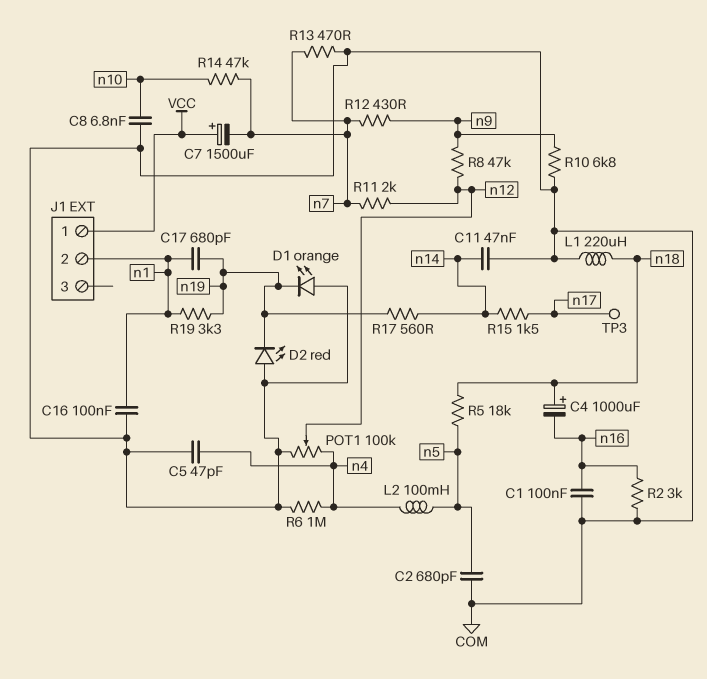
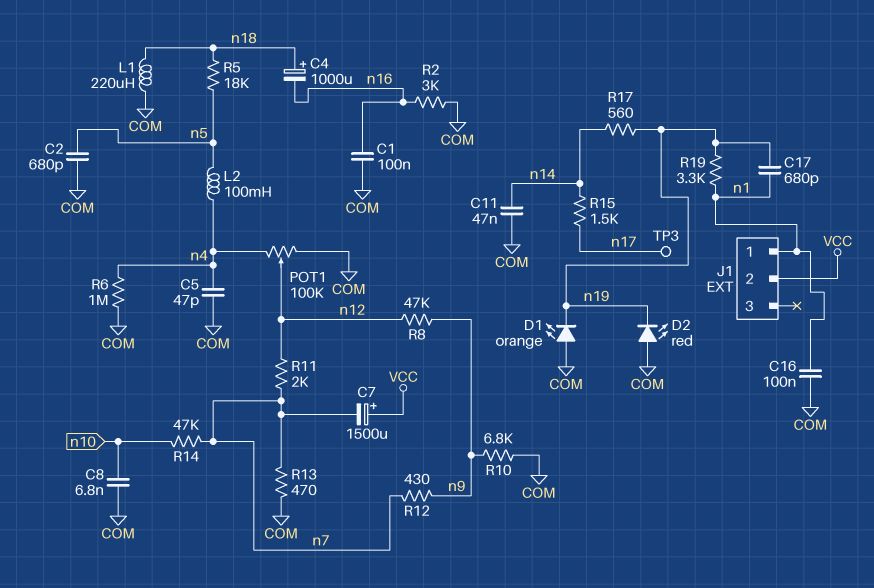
J1 pin 1: VCC -> n1
J1 pin 2: n1 -> VCC

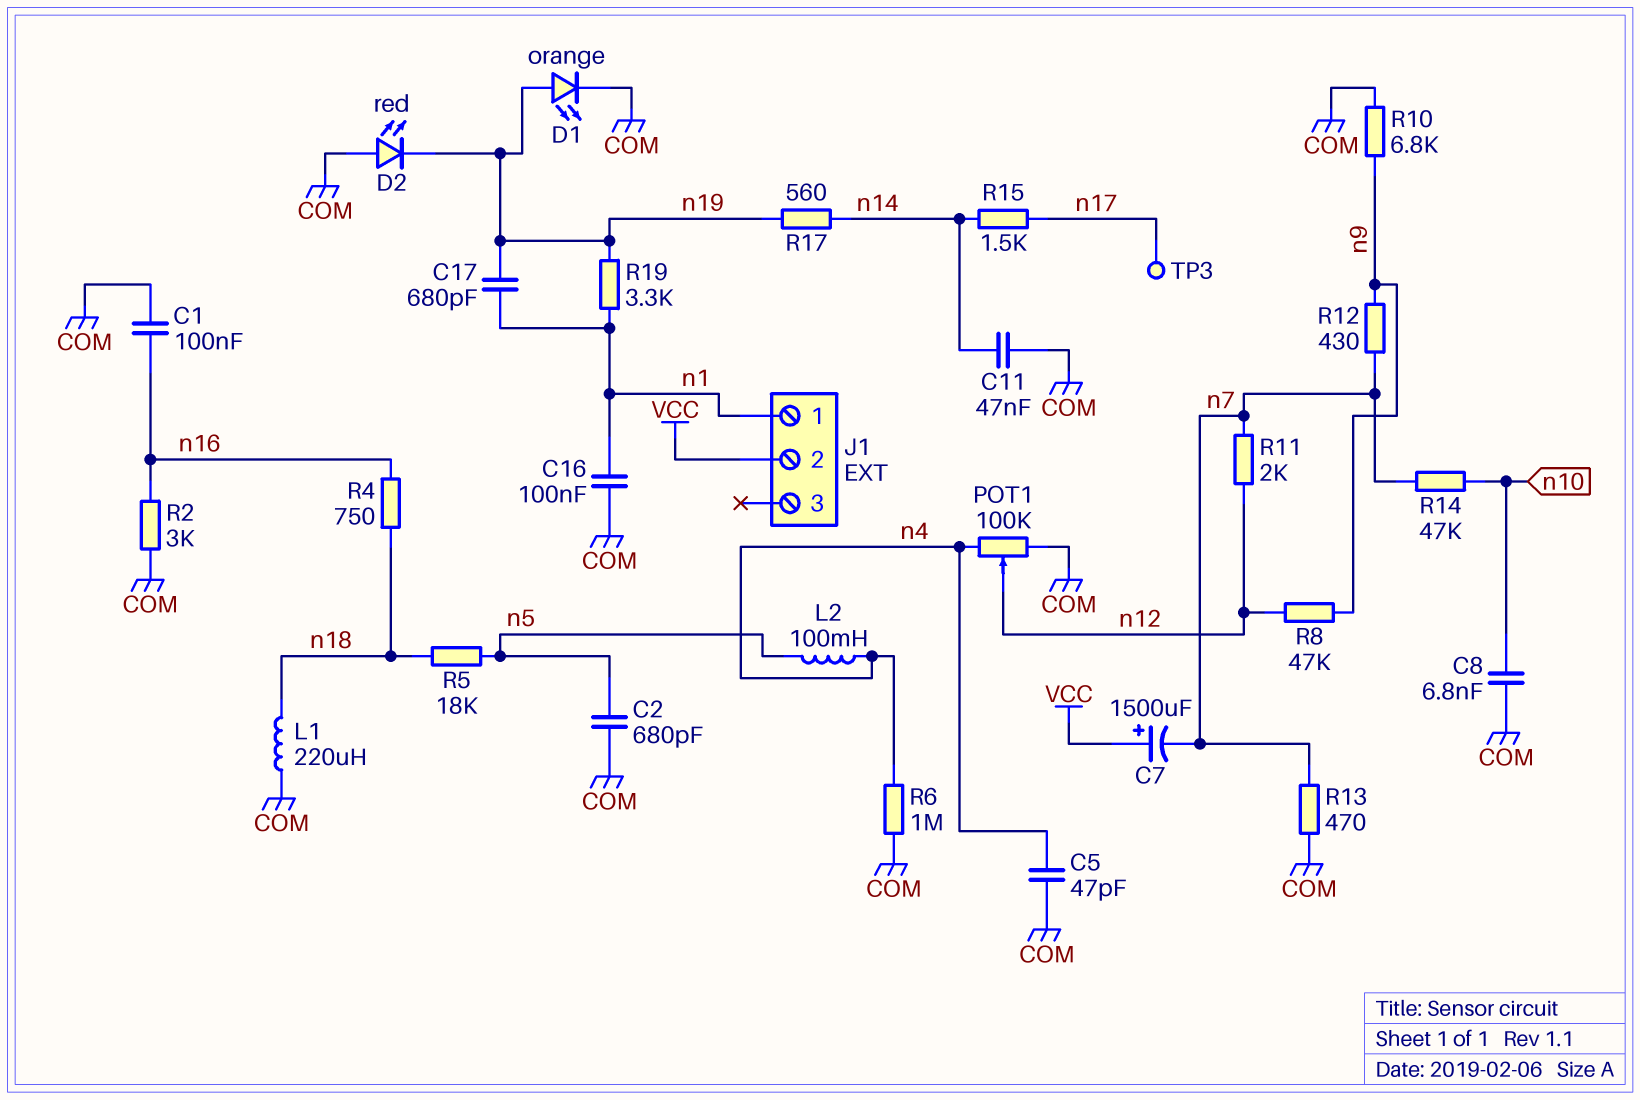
C4: 1000uF (plus n18, minus n16) -> none
D1: LED orange (A COM, K n19) -> LED orange (A n19, K COM)
R4: none -> 750 (n16, n18)

